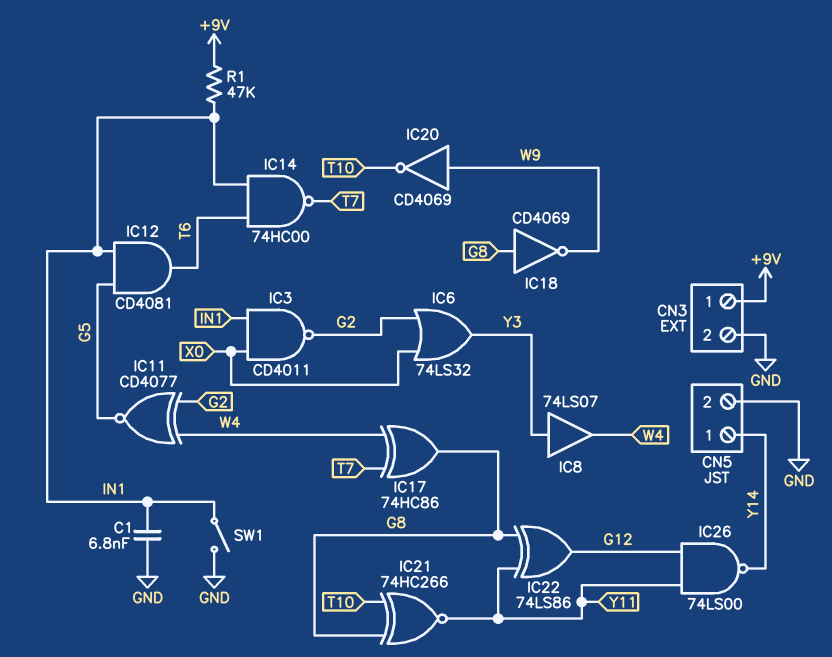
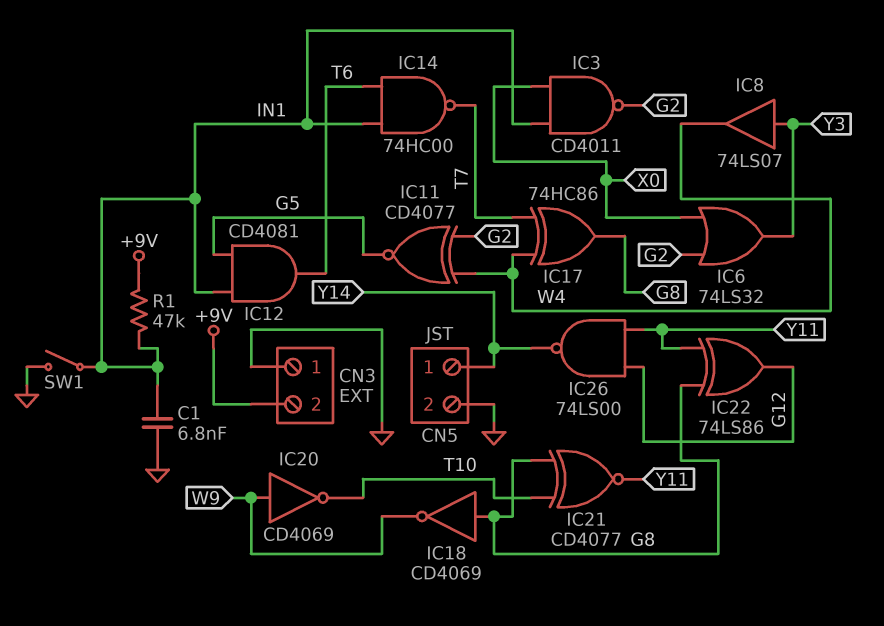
CN3 pin 1: +9V -> GND
CN3 pin 2: GND -> +9V
IC21: XNOR 74HC266 (in G8, in T10, out Y11) -> XNOR CD4077 (in G8, in T10, out Y11)

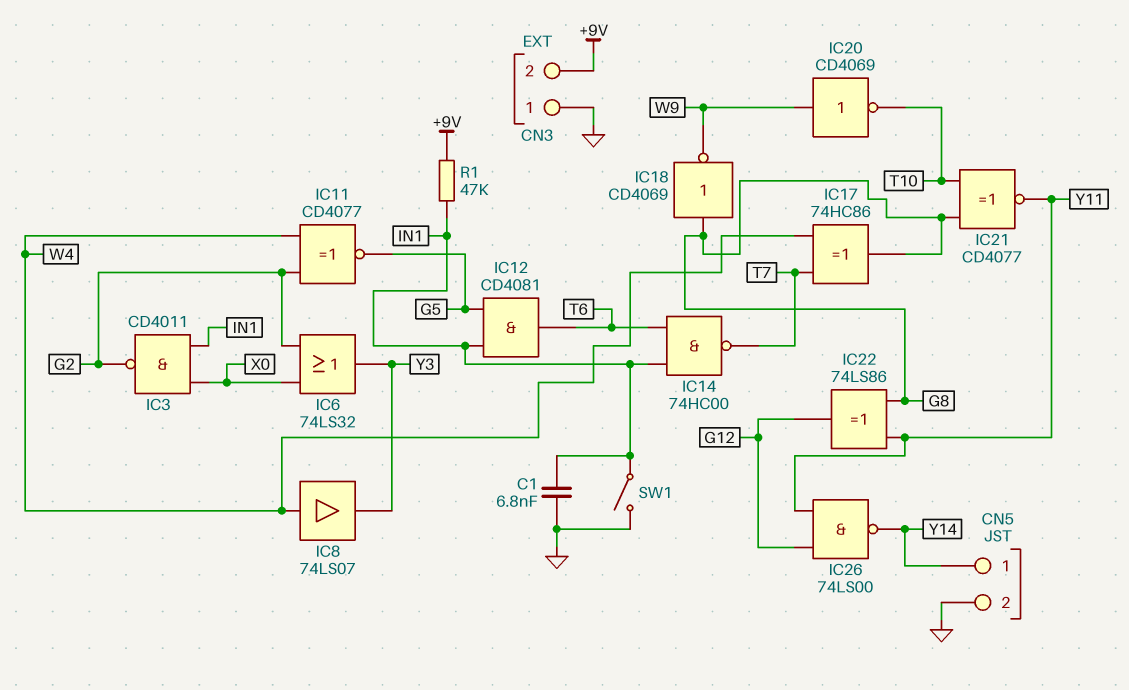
IC8: buffer 74LS07 (in Y3, out W4) -> buffer 74LS07 (in W4, out Y3)

